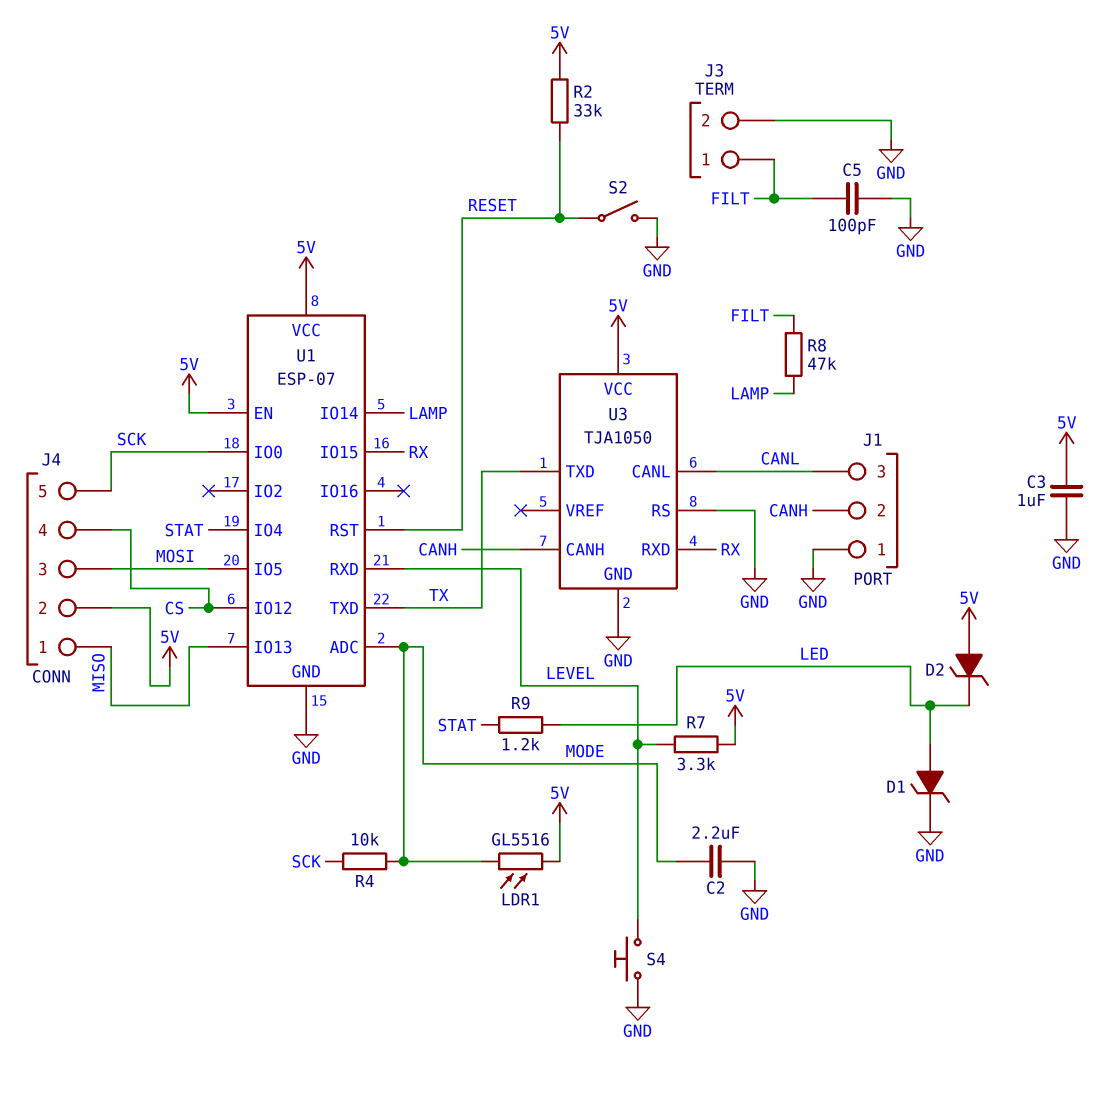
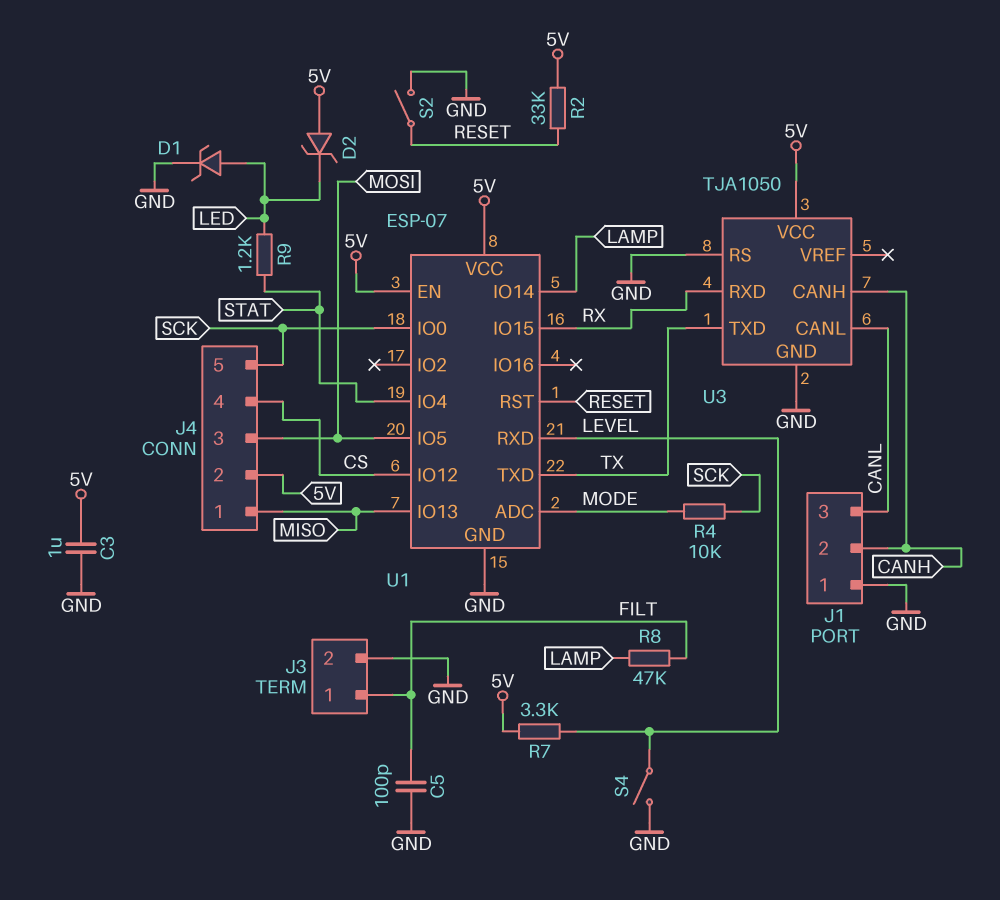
C2: 2.2uF (GND, MODE) -> none
LDR1: GL5516 (5V, MODE) -> none
S4: button (GND, LEVEL) -> switch (GND, LEVEL)

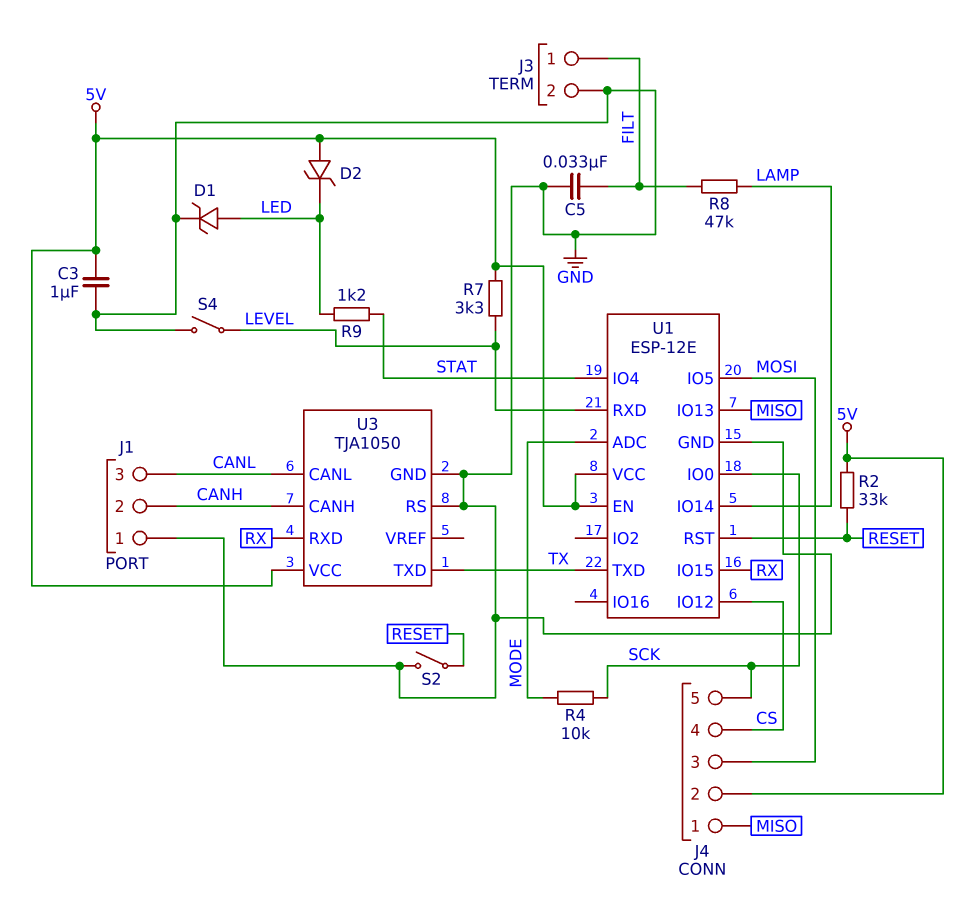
C5: 100pF (FILT, GND) -> 33nF (FILT, GND)
U1: ESP-07 -> ESP-12E

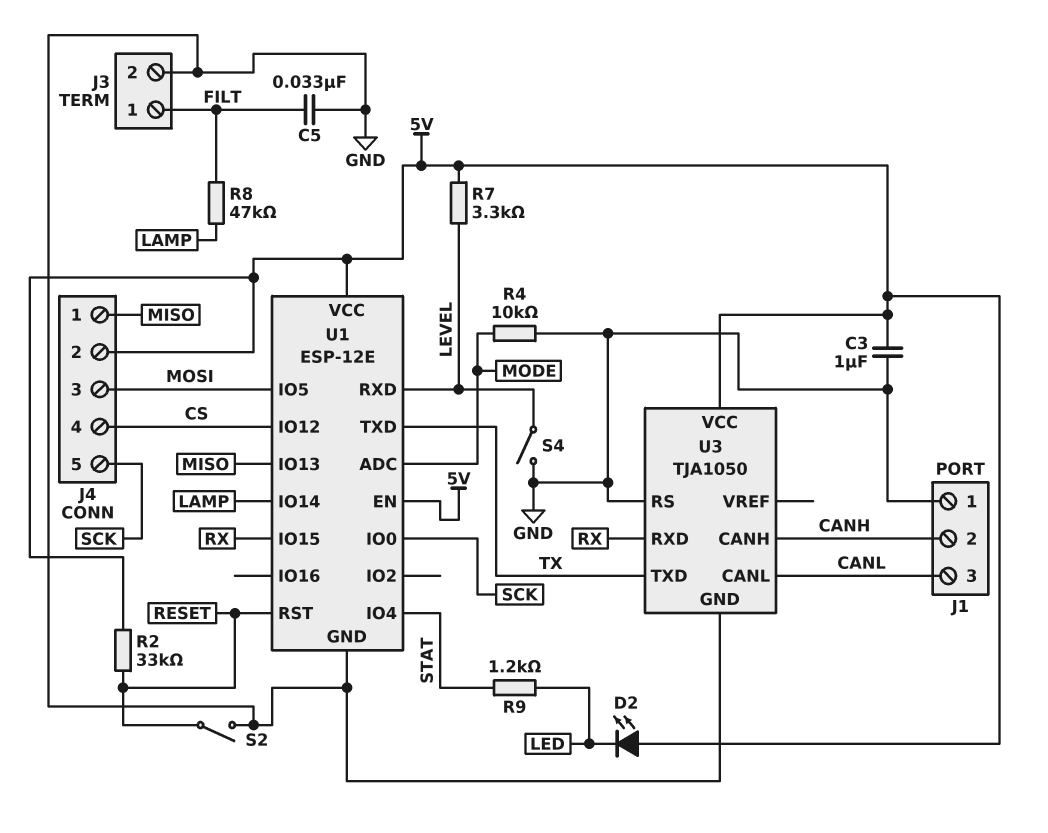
D1: zener (A LED, K GND) -> none
D2: zener (A 5V, K LED) -> LED (A 5V, K LED)
R4: 10k (MODE, SCK) -> 10k (GND, MODE)

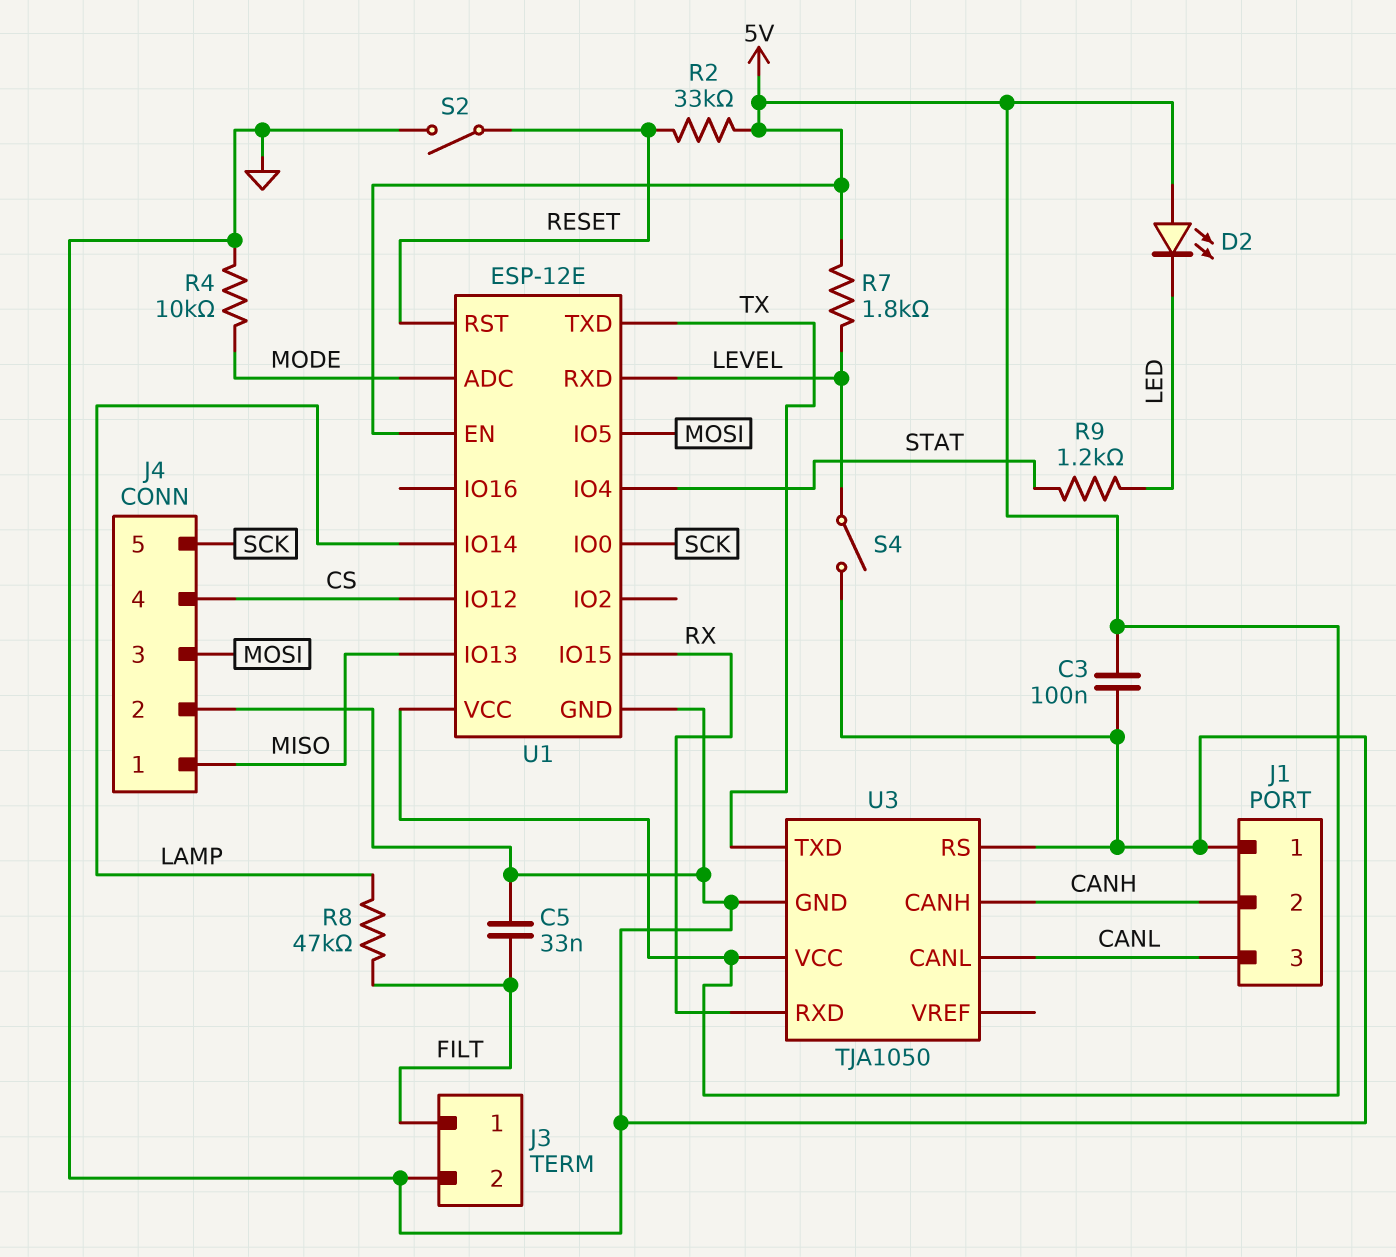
C3: 1uF (5V, GND) -> 100nF (5V, GND)
J4 pin 2: 5V -> GND
R7: 3.3k (5V, LEVEL) -> 1.8k (5V, LEVEL)

